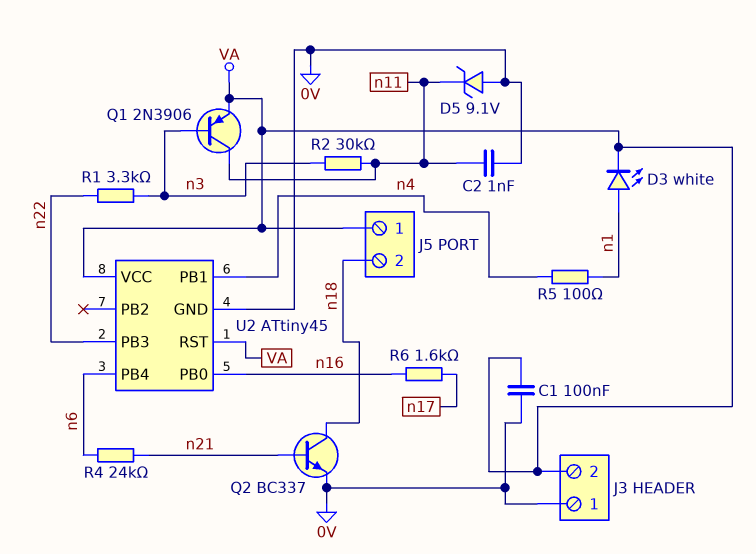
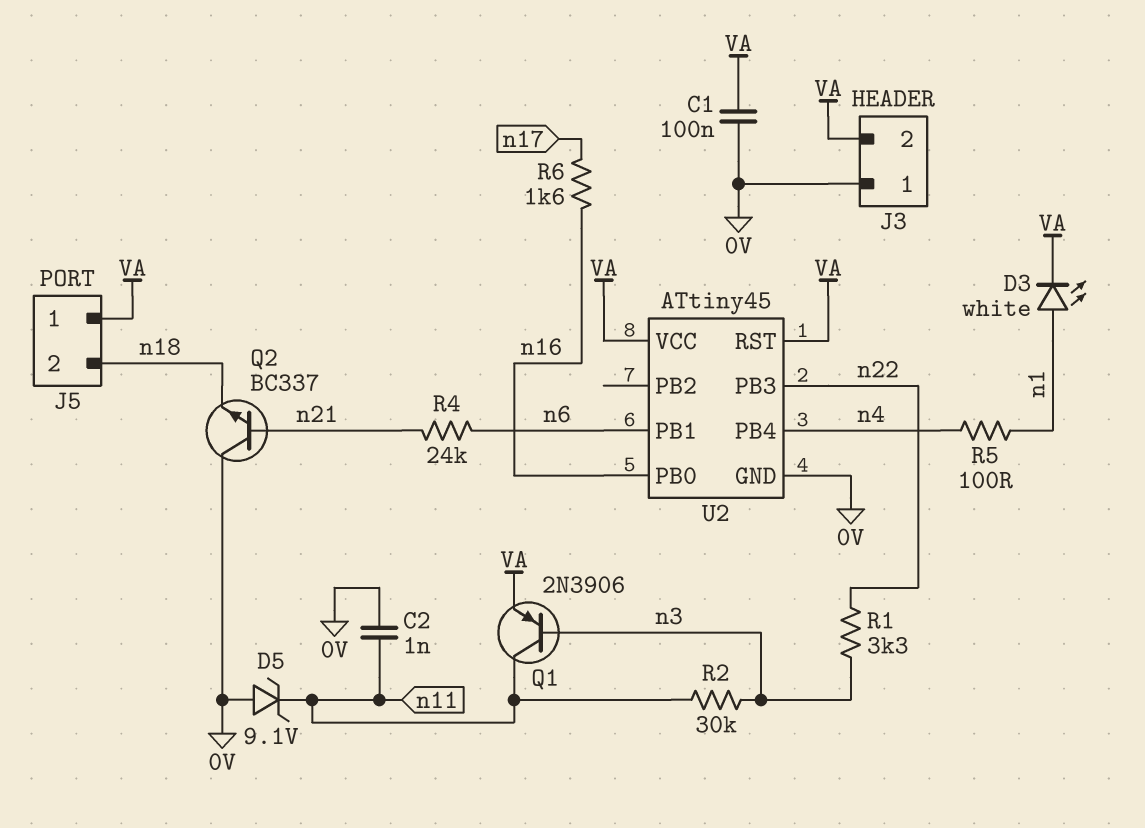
Q2: NPN BC337 (B n21, C n18, E 0V) -> NPN BC337 (B n21, C 0V, E n18)
U2 pin PB1: n4 -> n6
U2 pin PB4: n6 -> n4

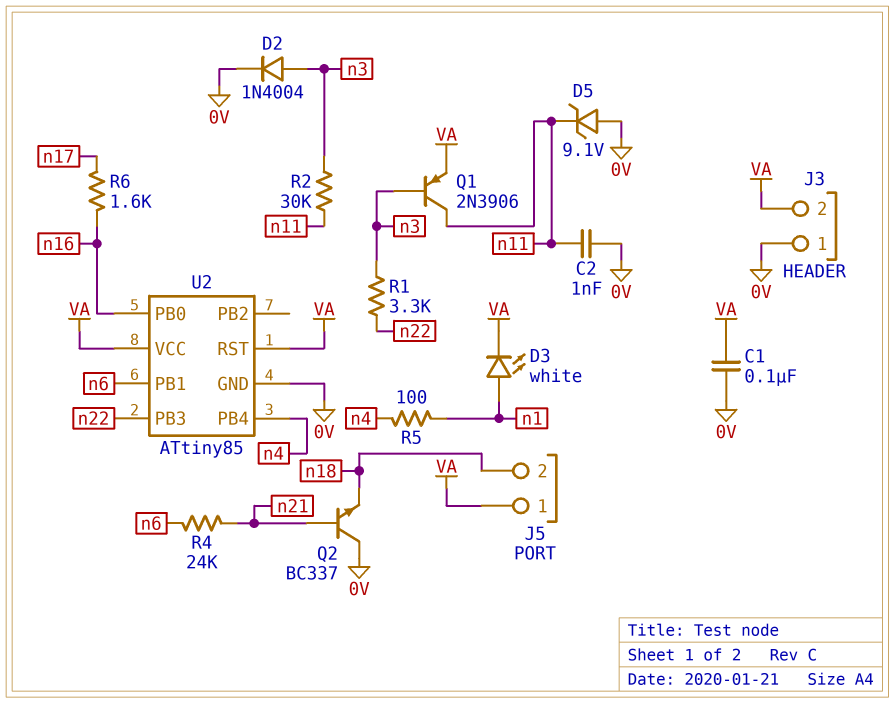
D2: none -> diode 1N4004 (A n3, K 0V)
U2: ATtiny45 -> ATtiny85

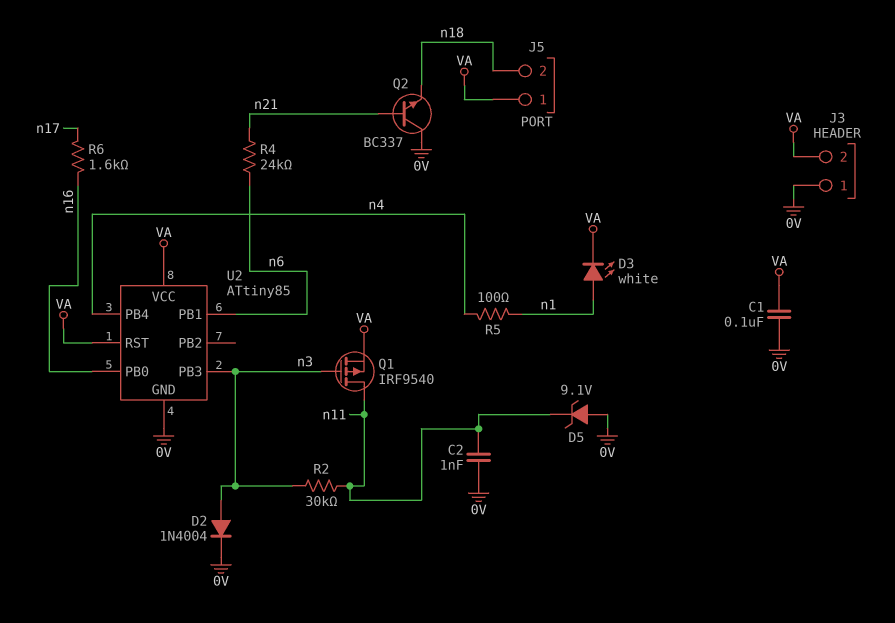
Q1: PNP 2N3906 (B n3, C n11, E VA) -> PMOS IRF9540 (G n3, D n11, S VA)
R1: 3.3k (n3, n22) -> none
U2 pin PB3: n22 -> n3

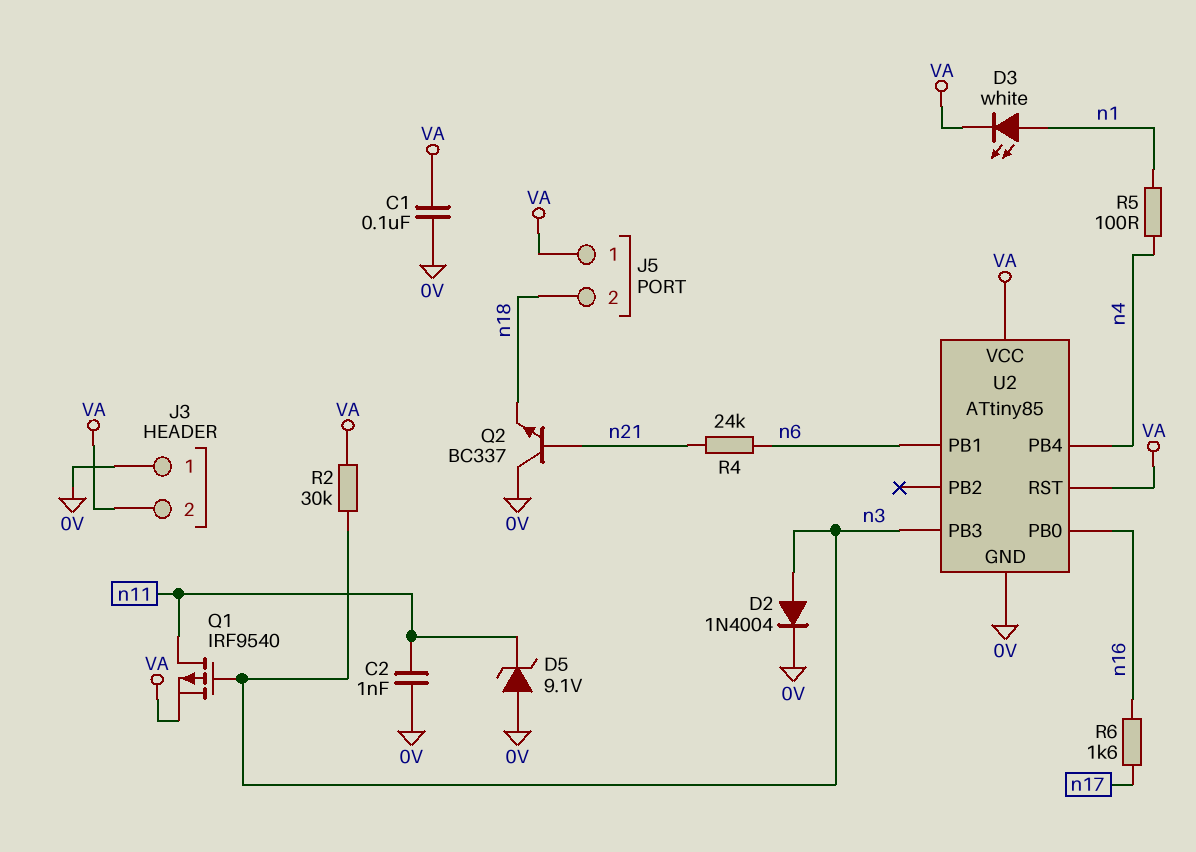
R2: 30k (n3, n11) -> 30k (VA, n3)

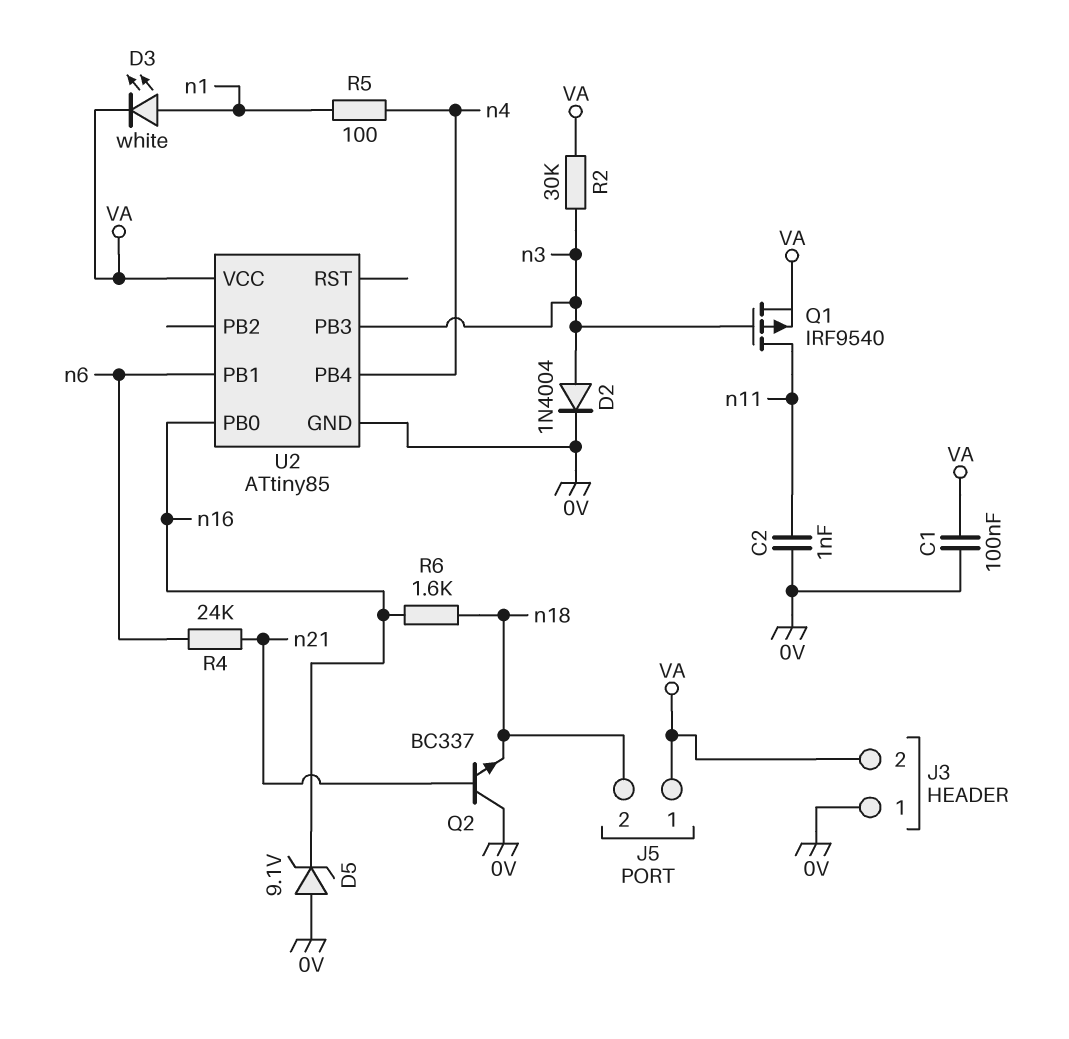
D5: zener 9.1V (A 0V, K n11) -> zener 9.1V (A 0V, K n16)
R6: 1.6k (n16, n17) -> 1.6k (n16, n18)
U2 pin RST: VA -> none

